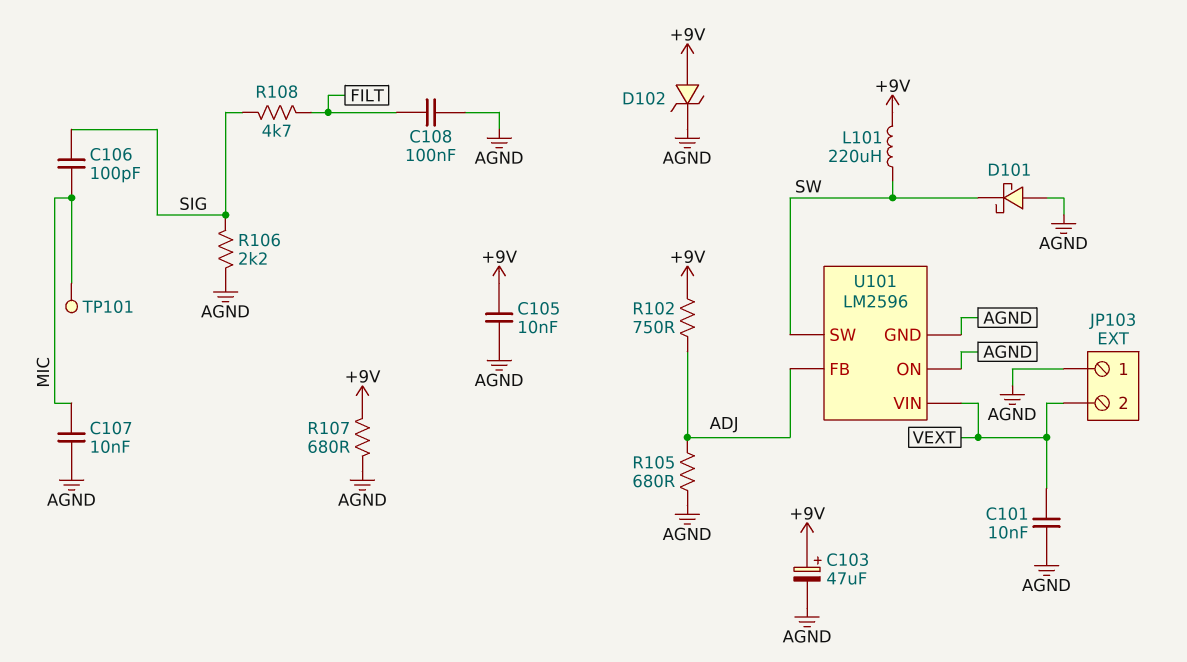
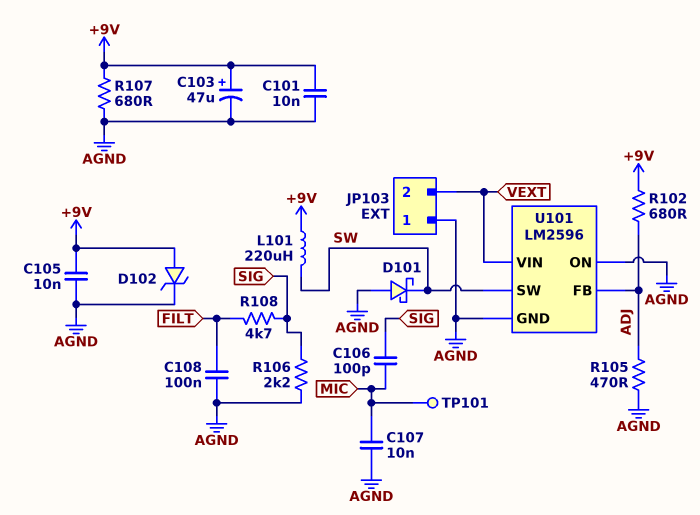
C101: 10nF (AGND, VEXT) -> 10nF (+9V, AGND)
R102: 750 (+9V, ADJ) -> 680 (+9V, ADJ)
R105: 680 (ADJ, AGND) -> 470 (ADJ, AGND)

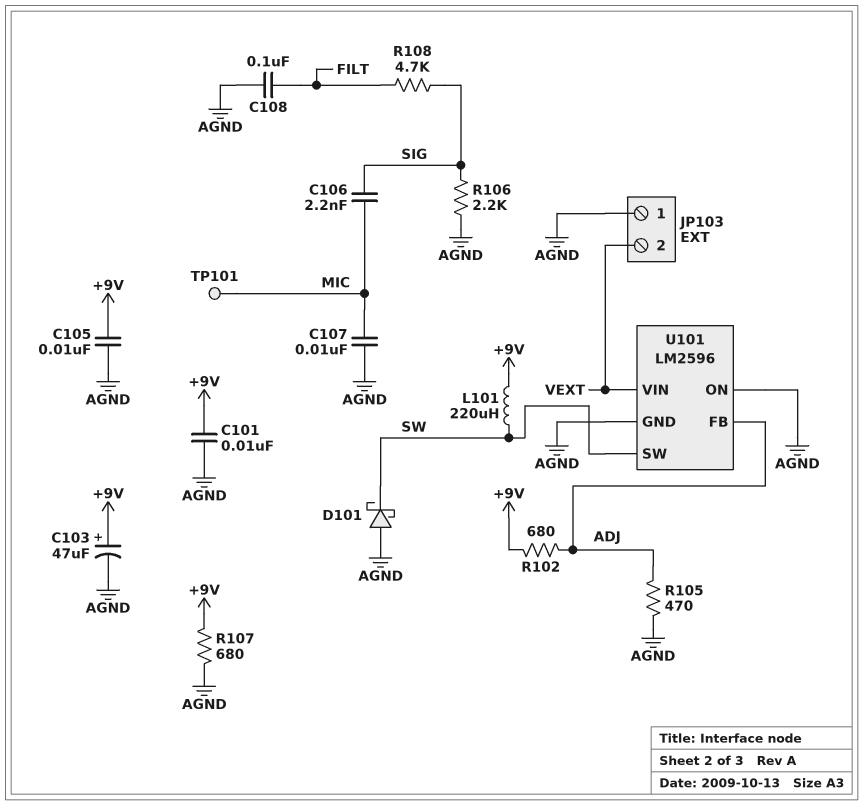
C106: 100pF (MIC, SIG) -> 2.2nF (MIC, SIG)
D102: zener (A +9V, K AGND) -> none

